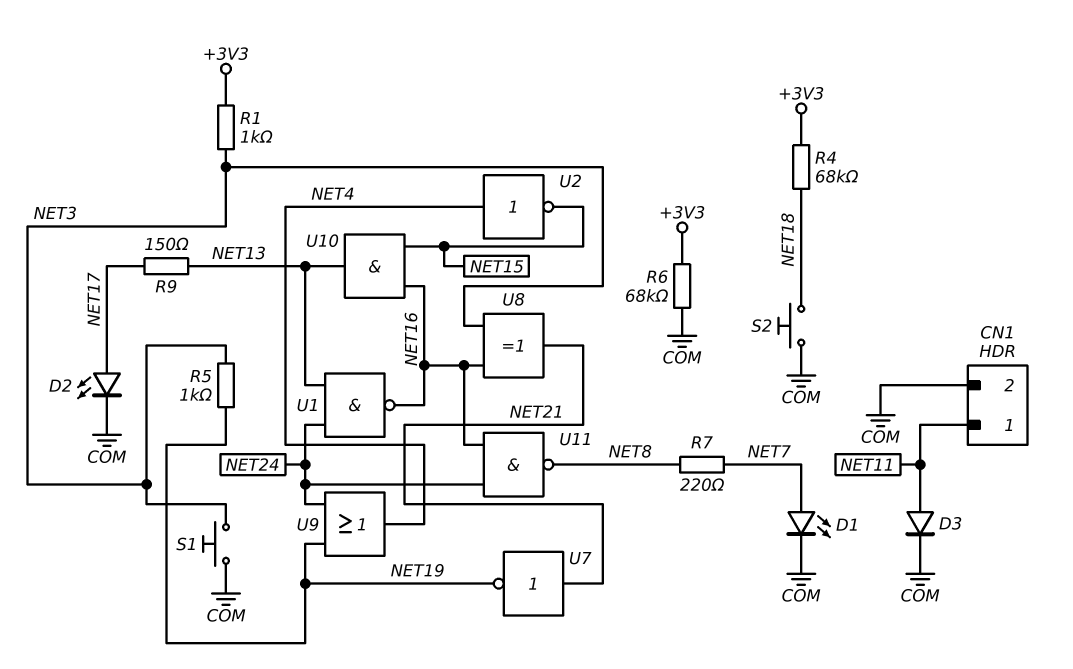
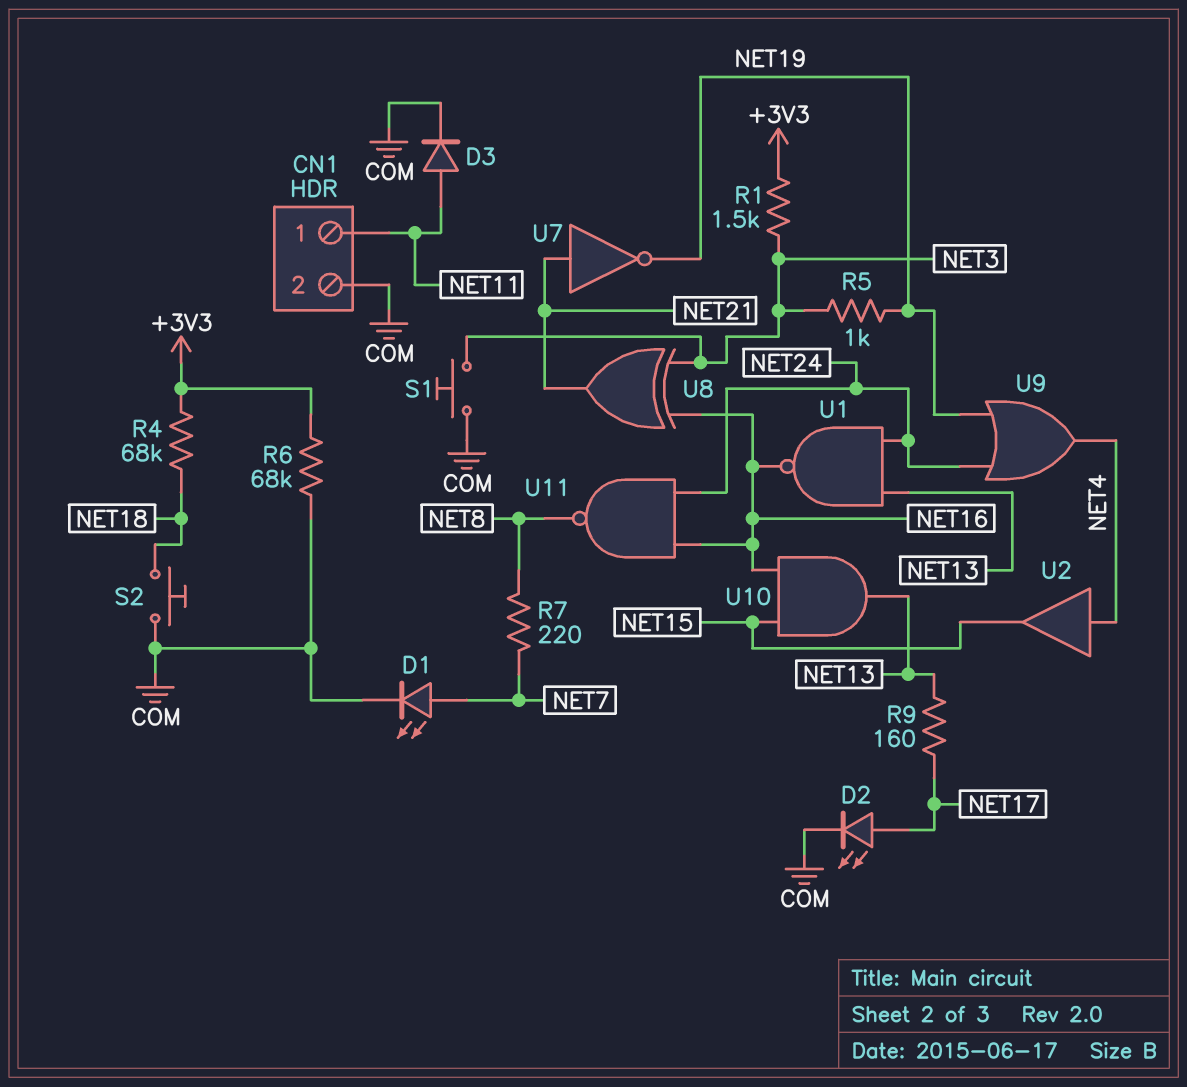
R1: 1k (+3V3, NET3) -> 1.5k (+3V3, NET3)
R9: 150 (NET13, NET17) -> 160 (NET13, NET17)
U2: NOT (in NET4, out NET15) -> buffer (in NET4, out NET15)

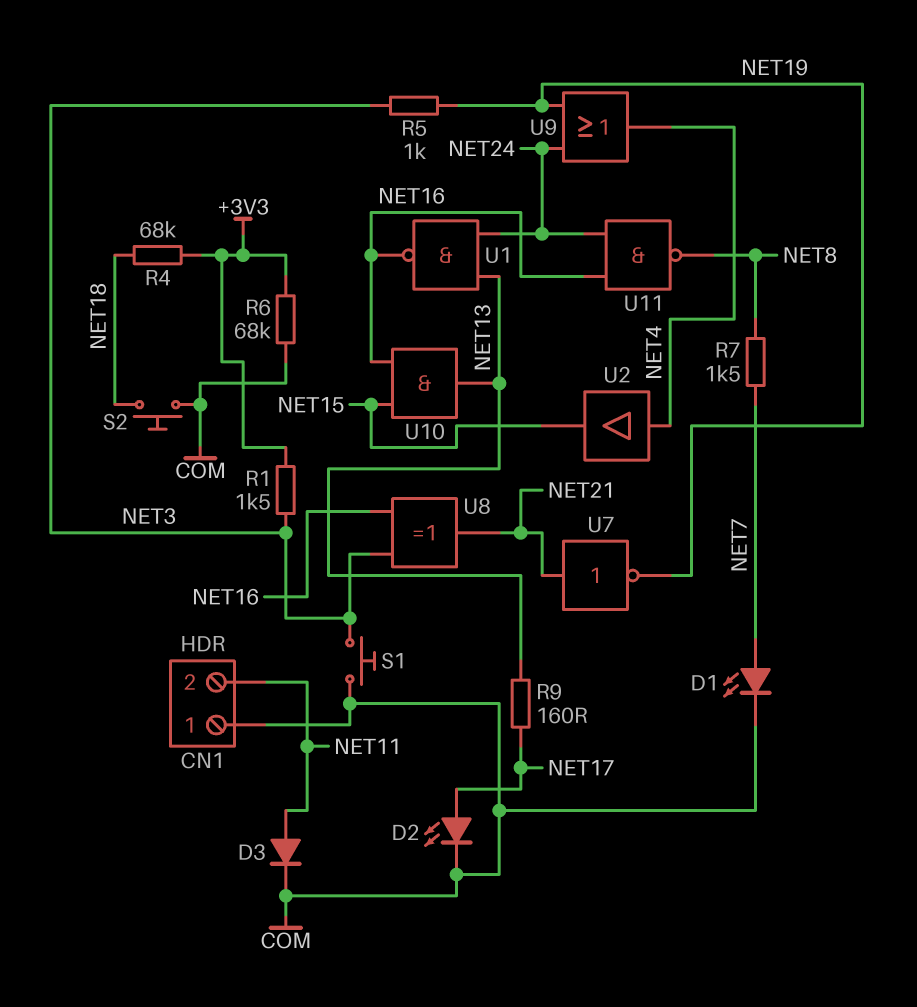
CN1 pin 1: NET11 -> COM
CN1 pin 2: COM -> NET11
R7: 220 (NET7, NET8) -> 1.5k (NET7, NET8)

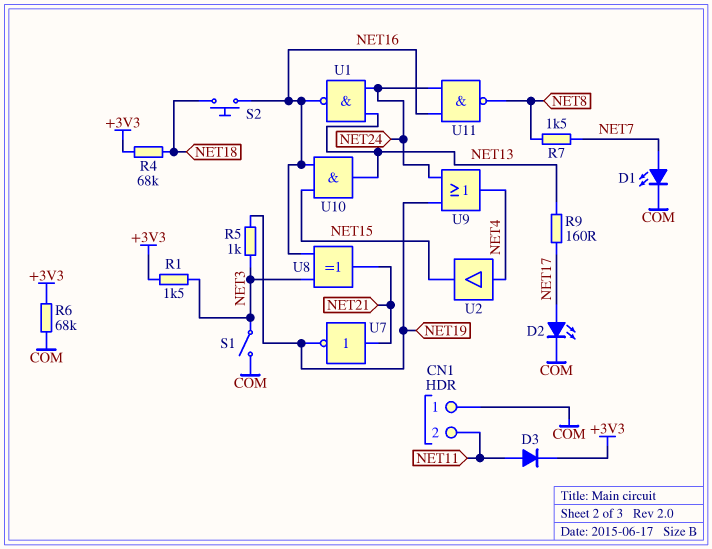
D3: diode (A NET11, K COM) -> diode (A NET11, K +3V3)
S1: button (COM, NET3) -> switch (COM, NET3)
S2: button (COM, NET18) -> button (NET16, NET18)

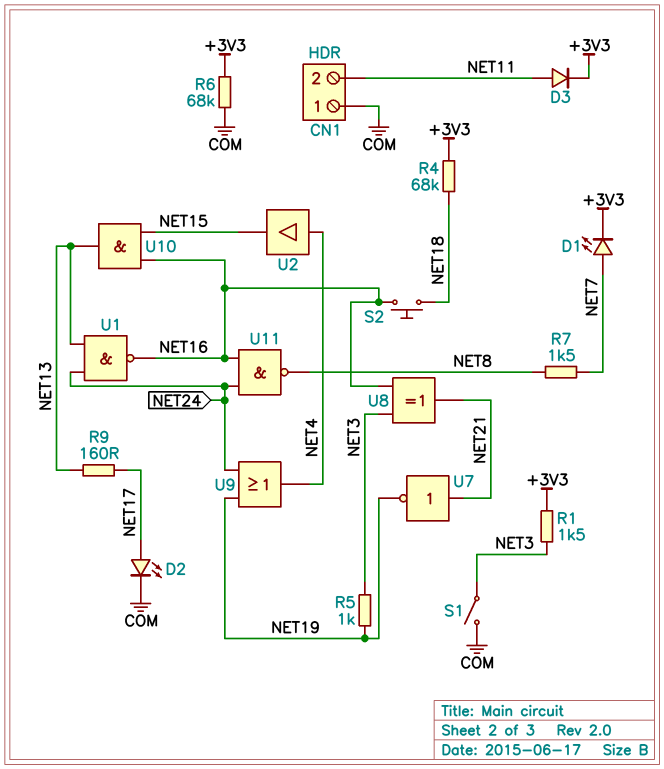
D1: LED (A NET7, K COM) -> LED (A NET7, K +3V3)

